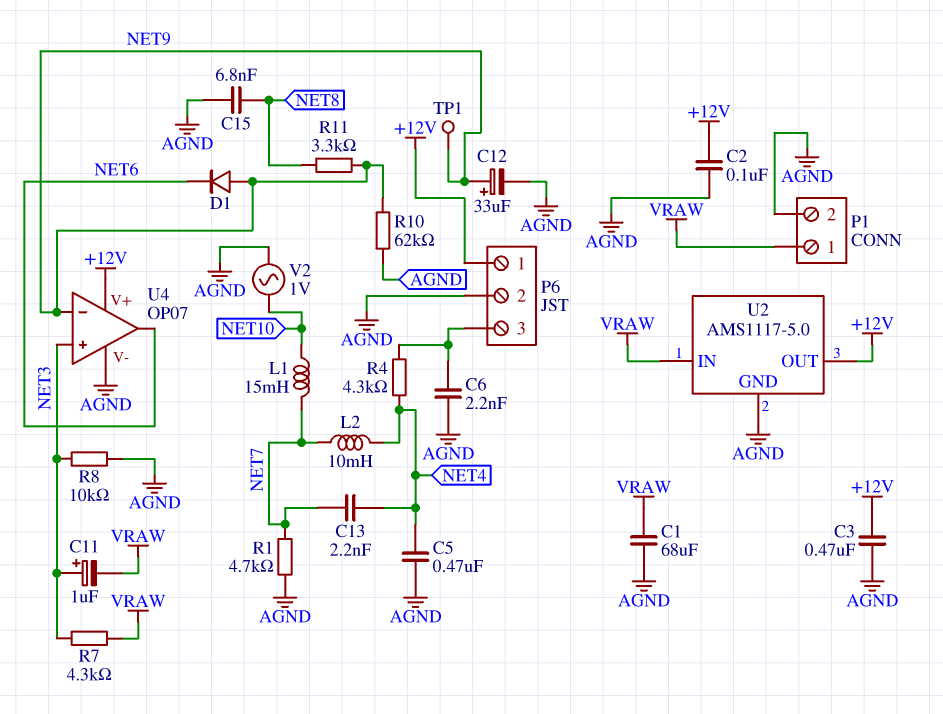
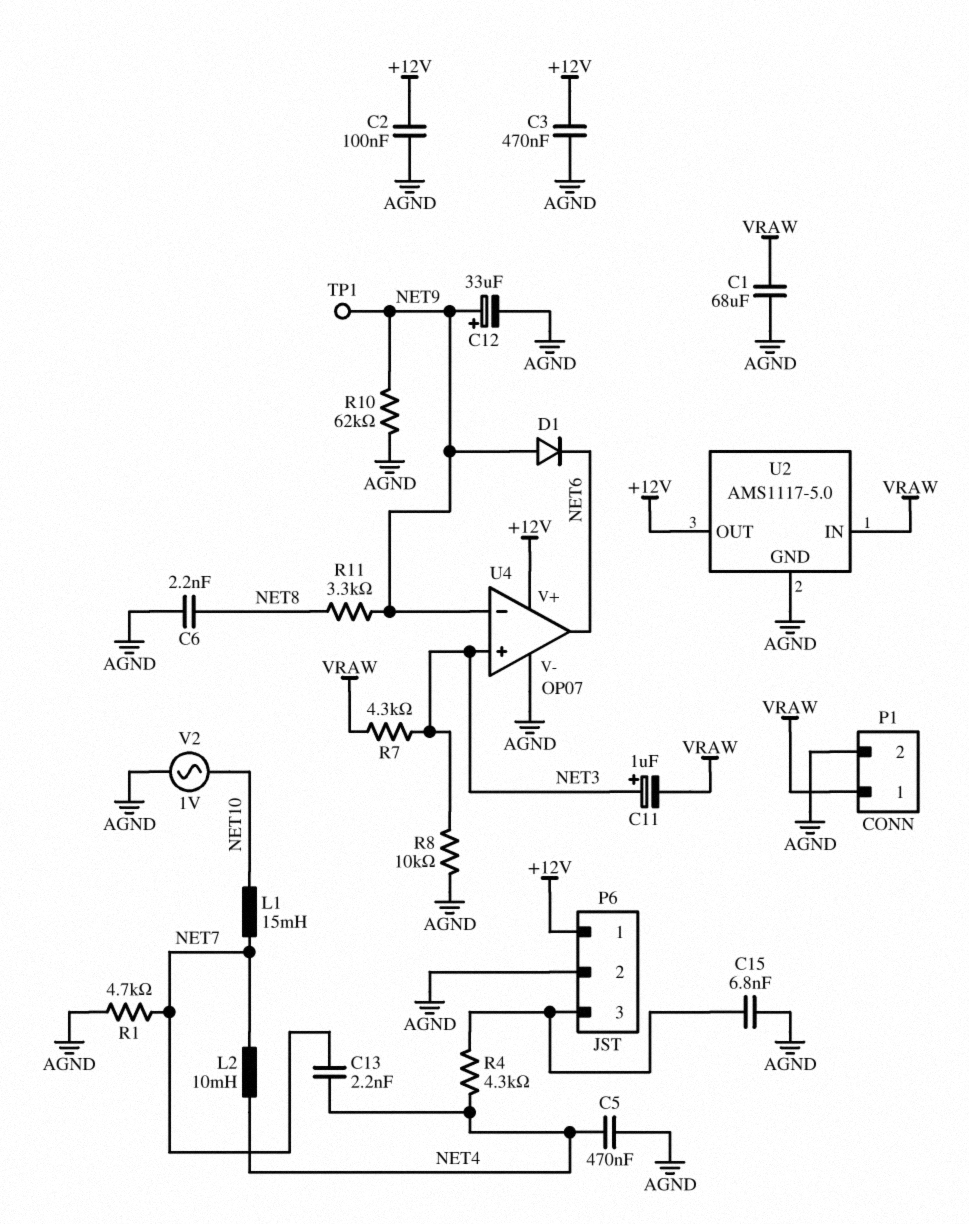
C6: 2.2nF (AGND, P6/3) -> 2.2nF (AGND, NET8)
C15: 6.8nF (AGND, NET8) -> 6.8nF (AGND, P6/3)

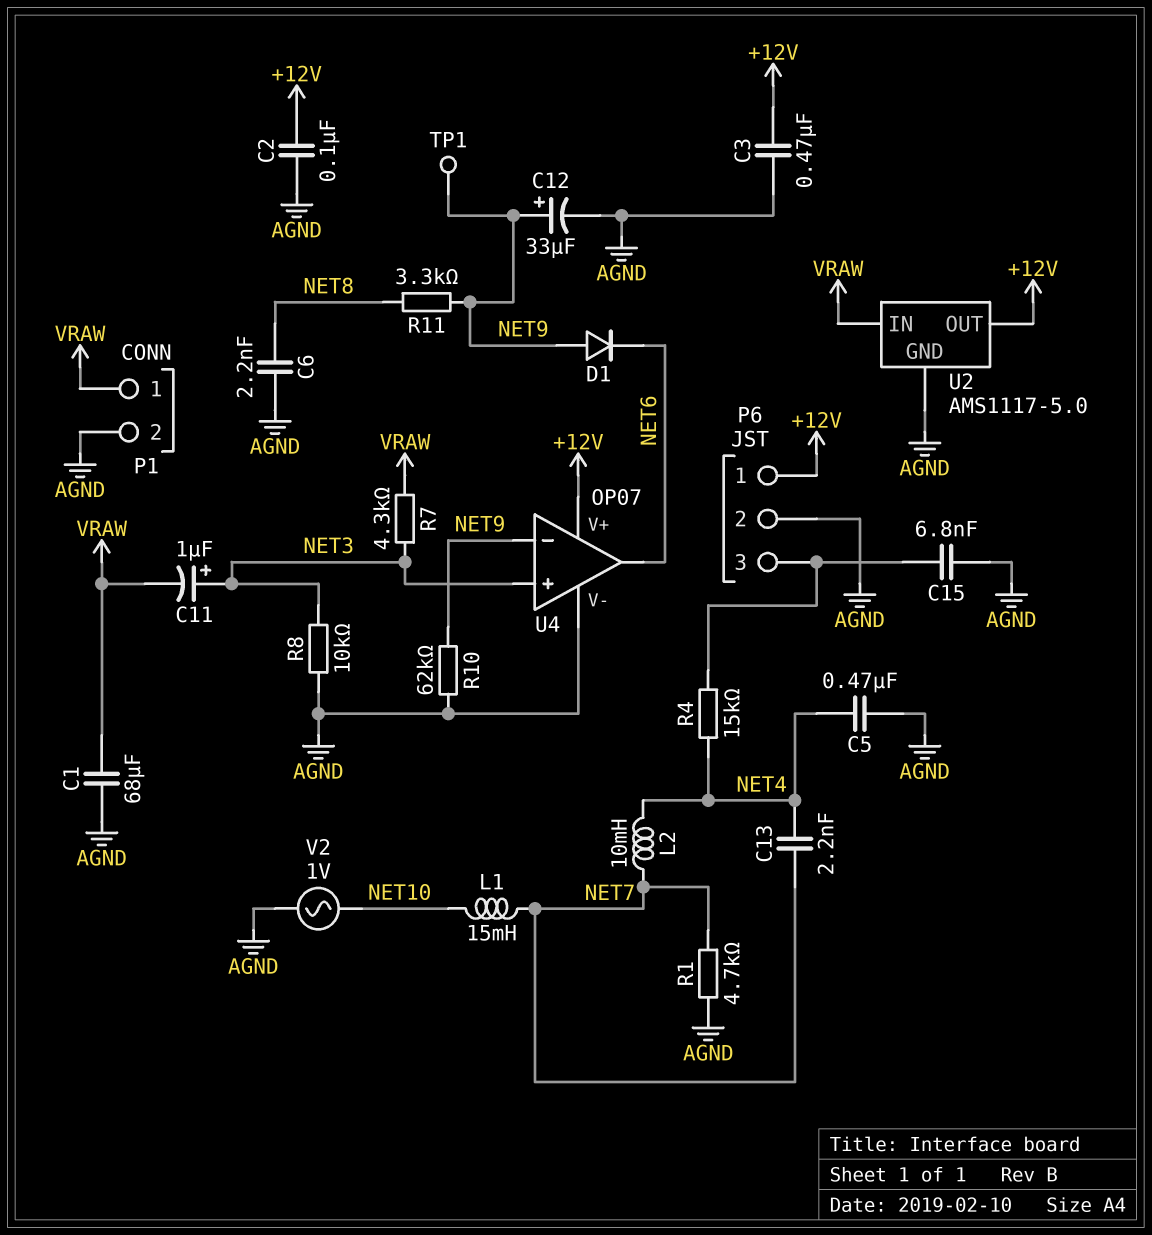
R4: 4.3k (NET4, P6/3) -> 15k (NET4, P6/3)

